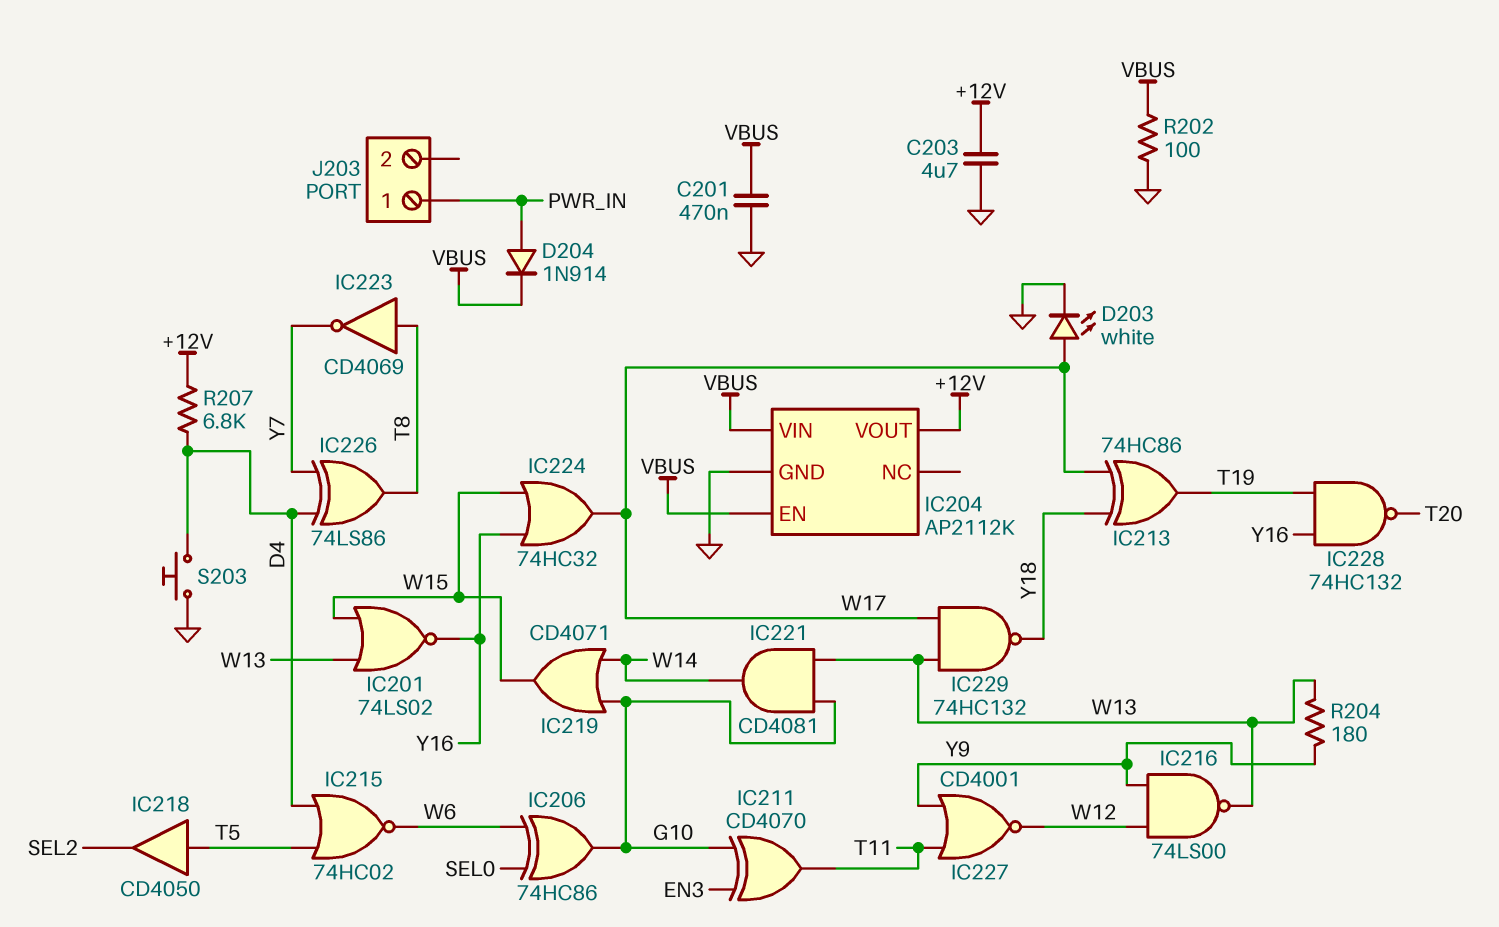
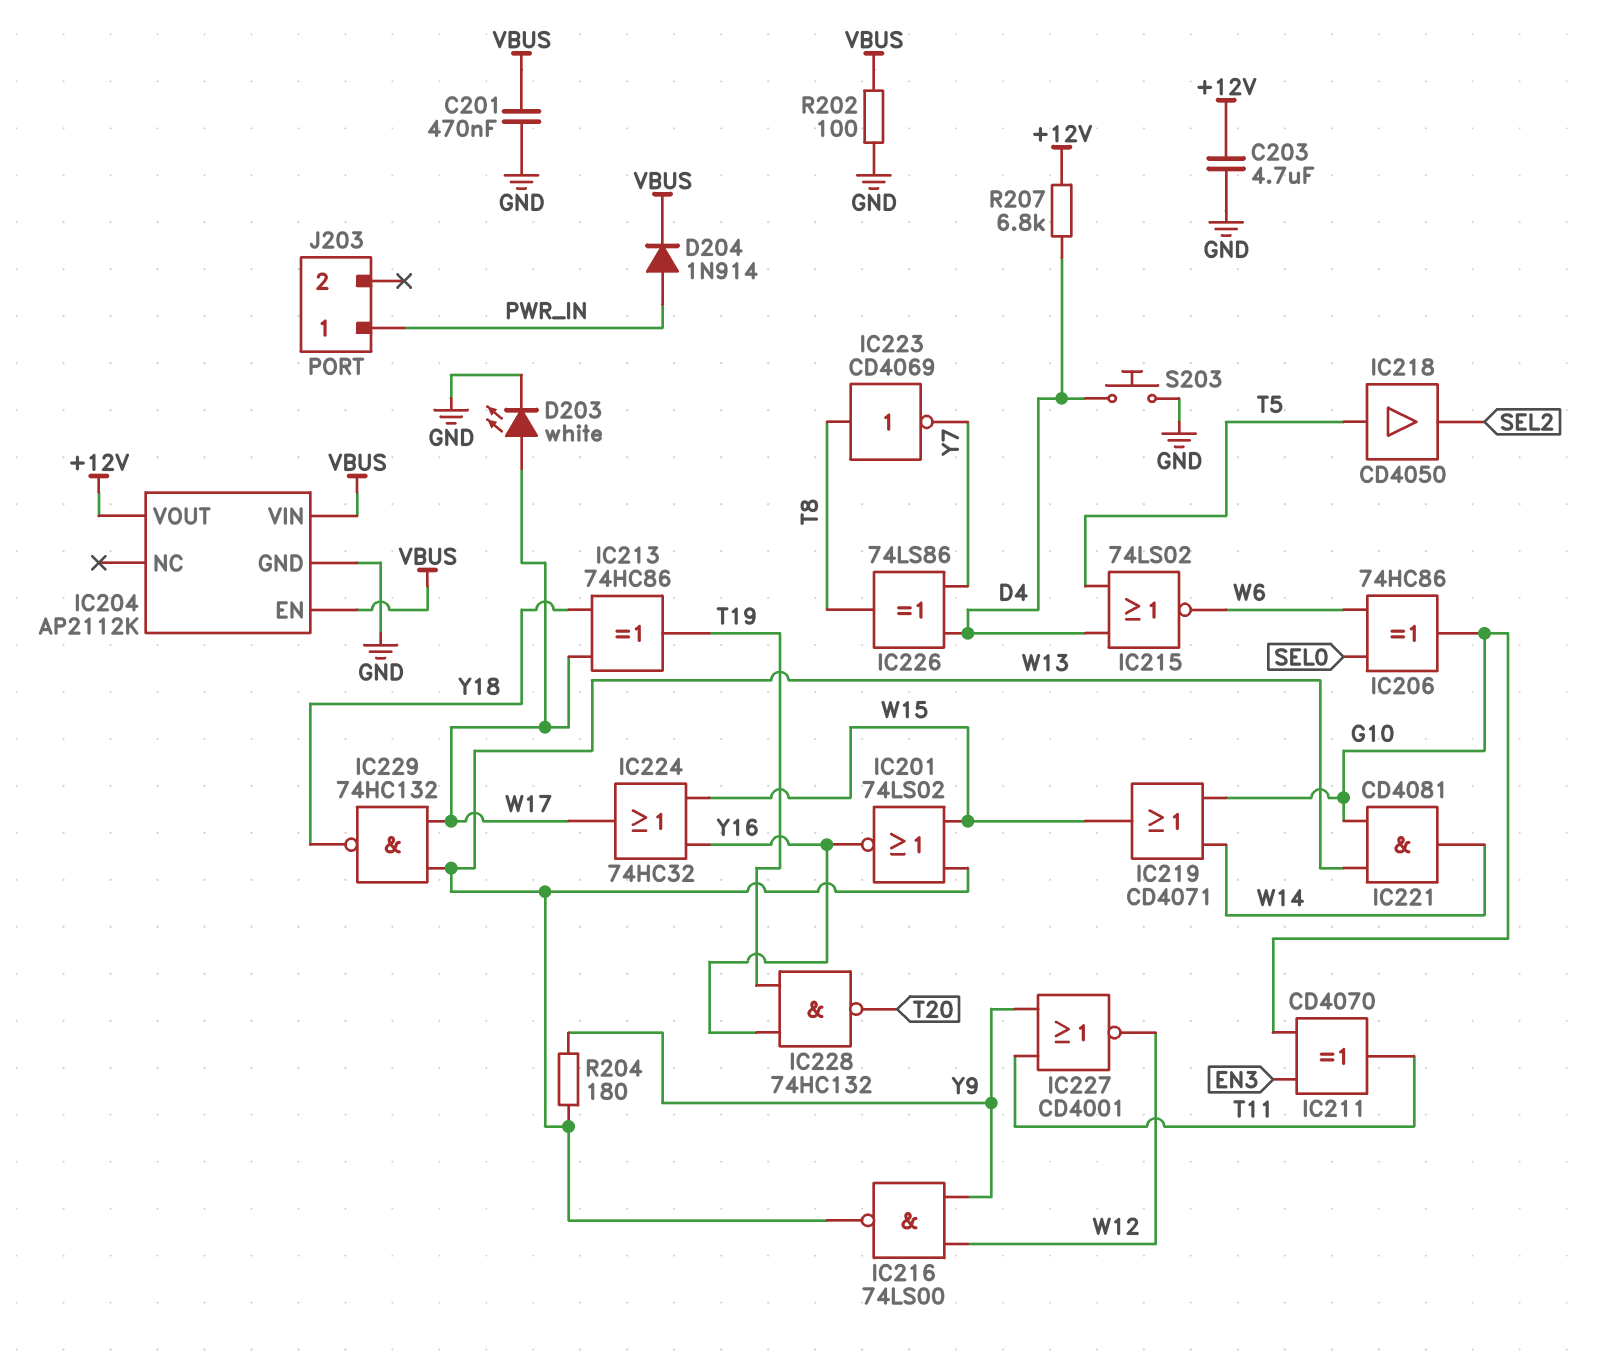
IC215: NOR 74HC02 (in D4, in T5, out W6) -> NOR 74LS02 (in D4, in T5, out W6)

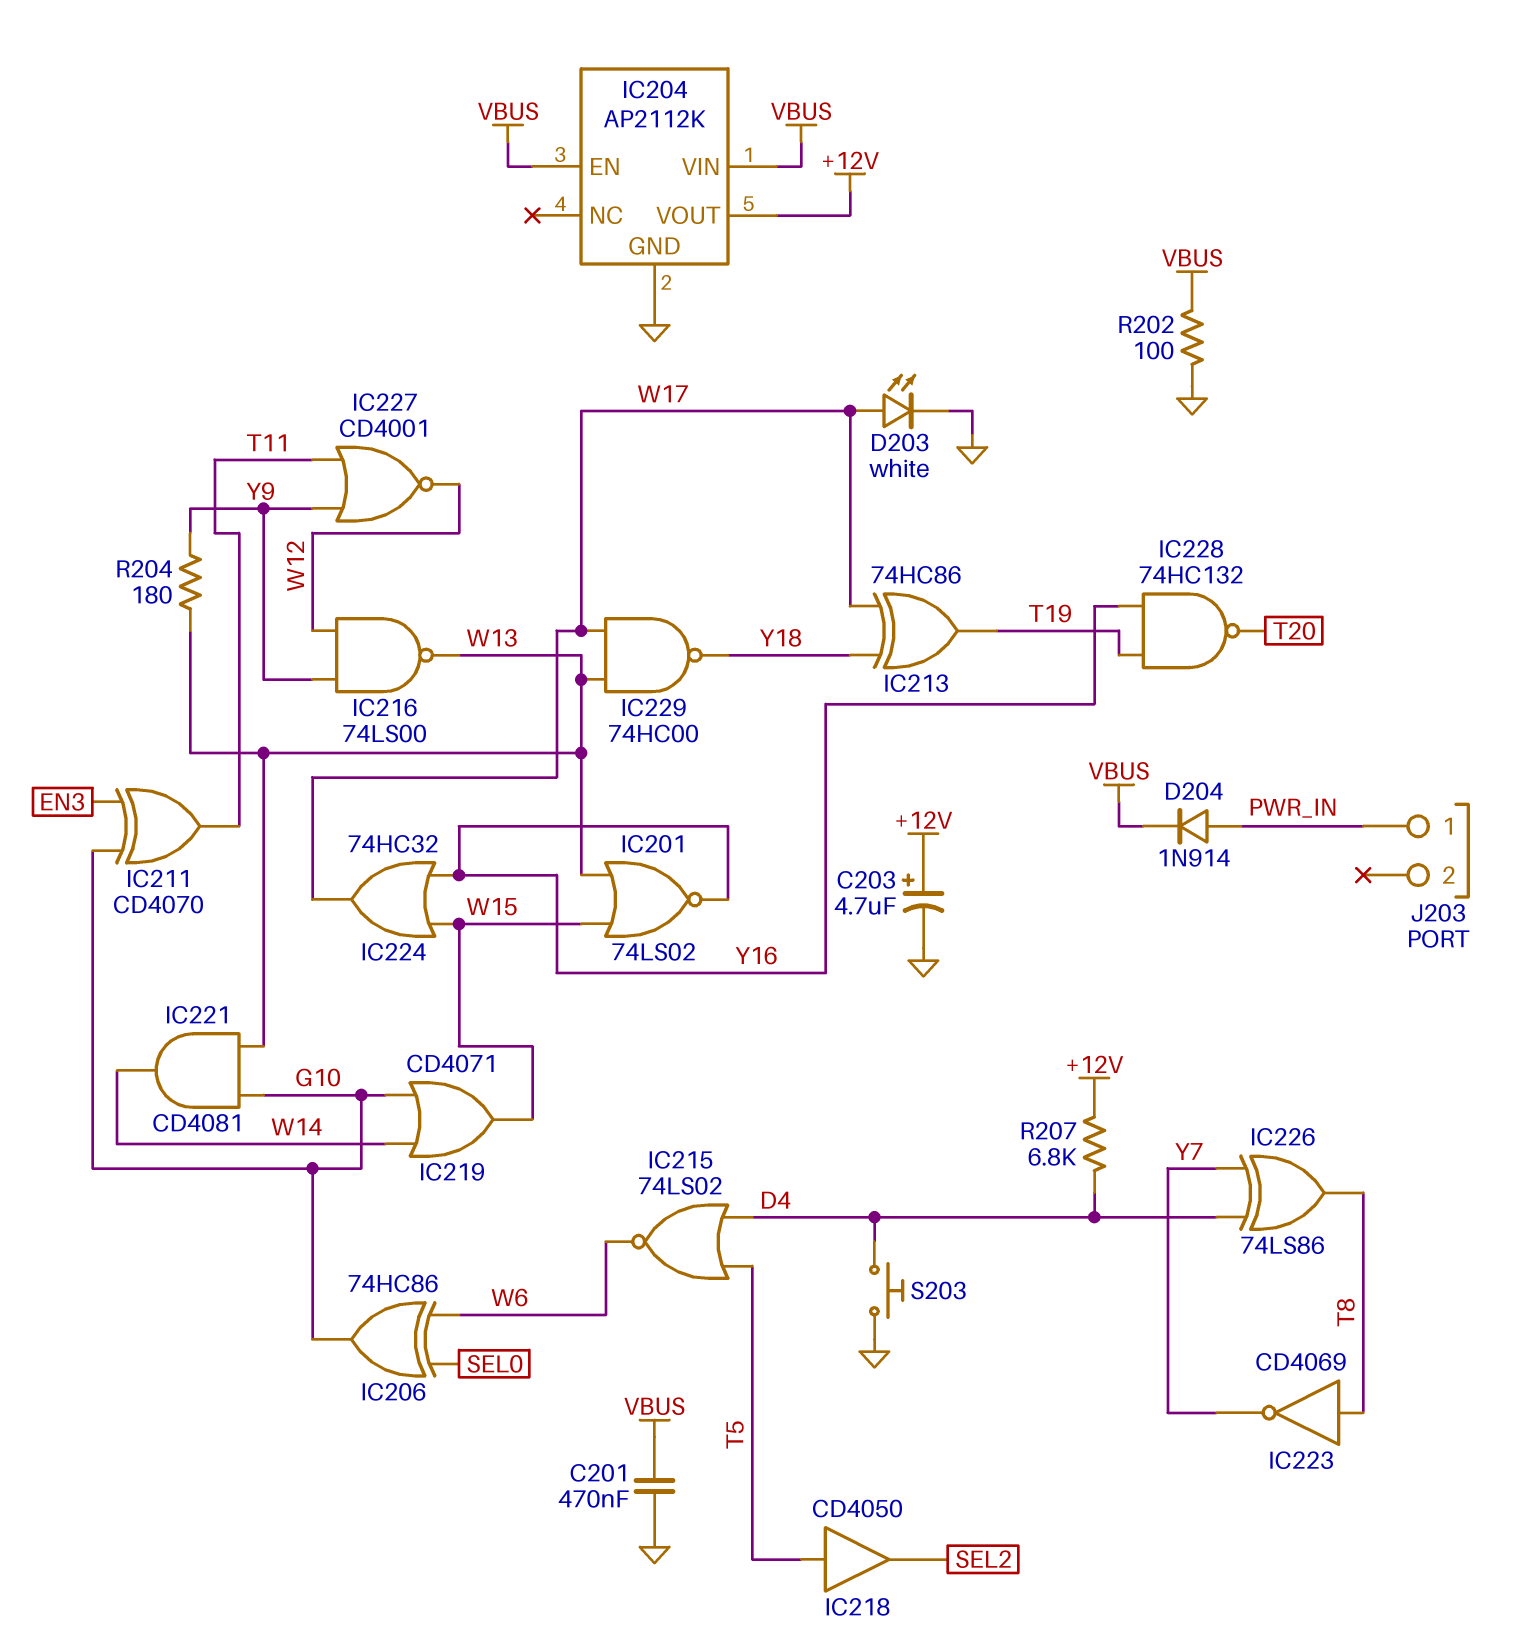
C203: 4.7uF (+12V, GND) -> 4.7uF (plus +12V, minus GND)
IC229: NAND 74HC132 (in W13, in W17, out Y18) -> NAND 74HC00 (in W13, in W17, out Y18)

